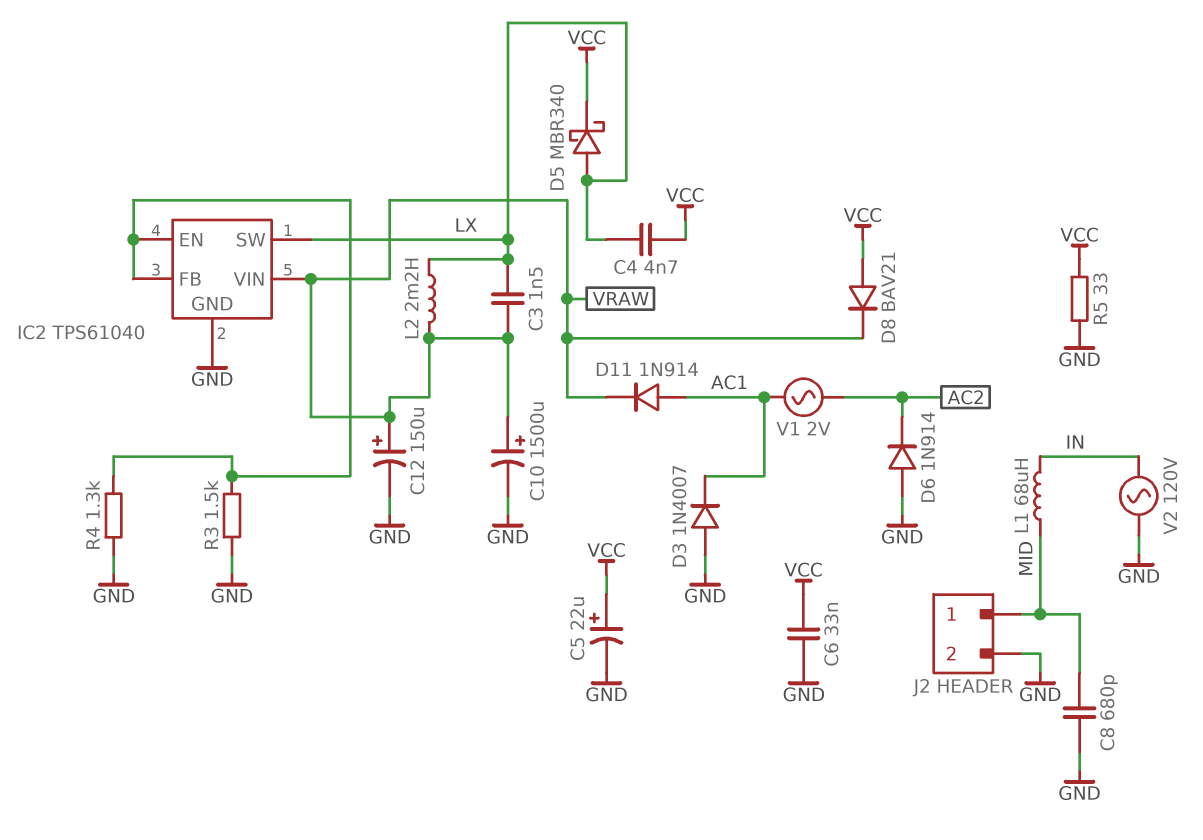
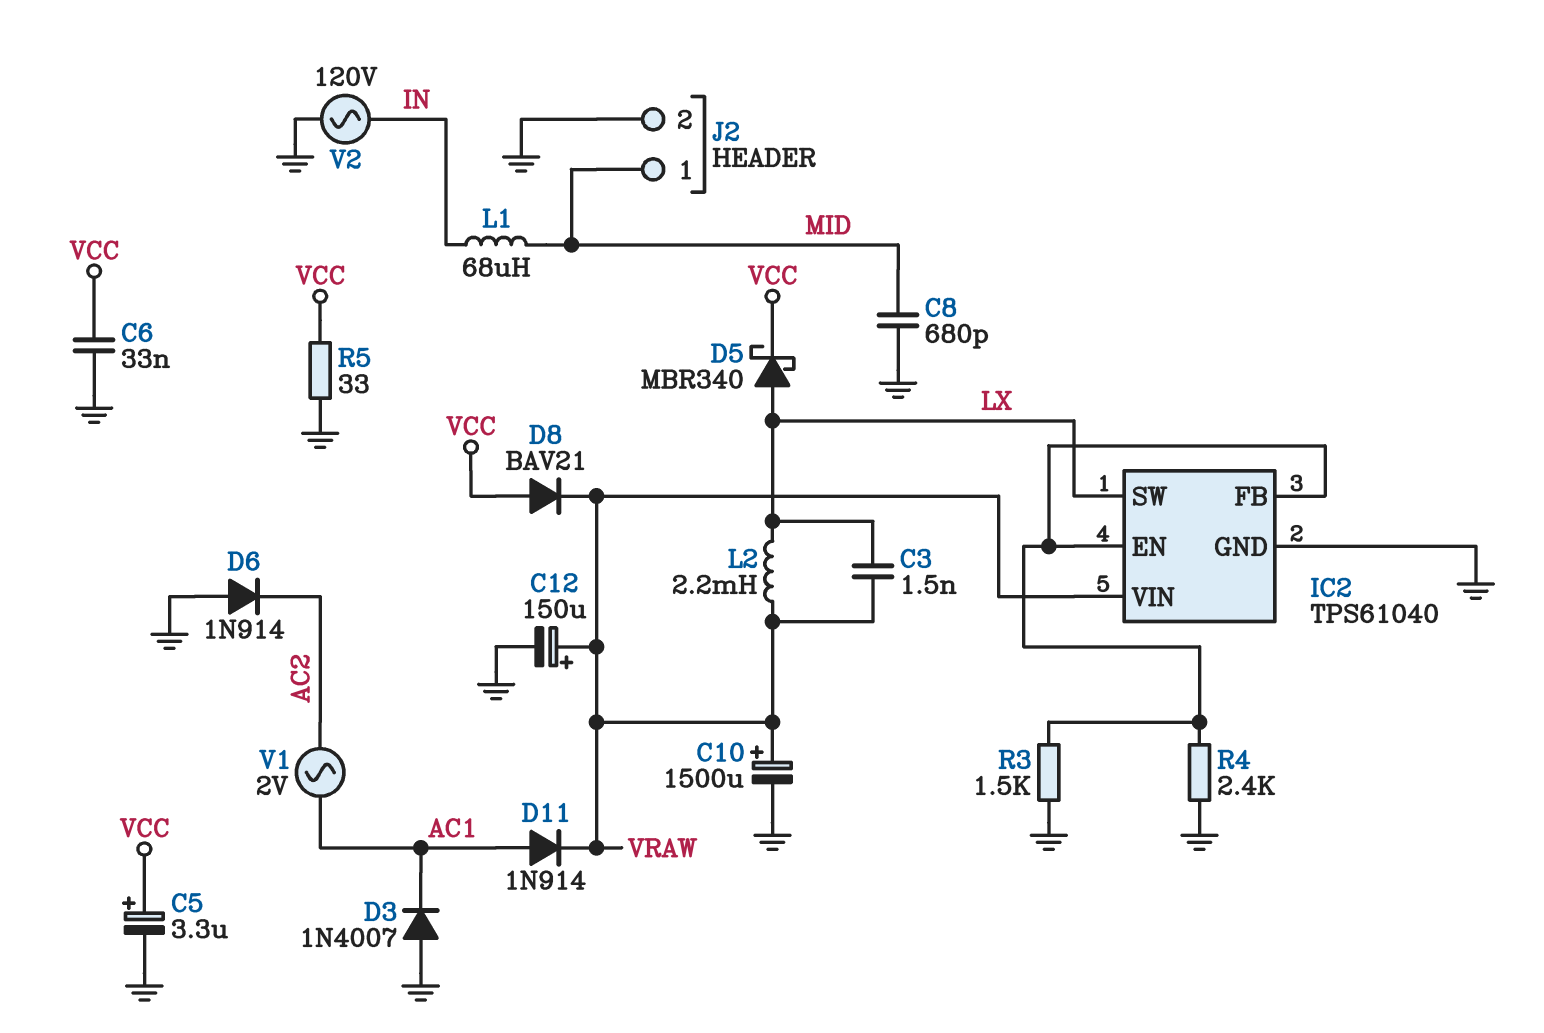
C4: 4.7nF (LX, VCC) -> none
C5: 22uF (plus VCC, minus GND) -> 3.3uF (plus VCC, minus GND)
R4: 1.3k (GND, IC2/EN) -> 2.4k (GND, IC2/EN)

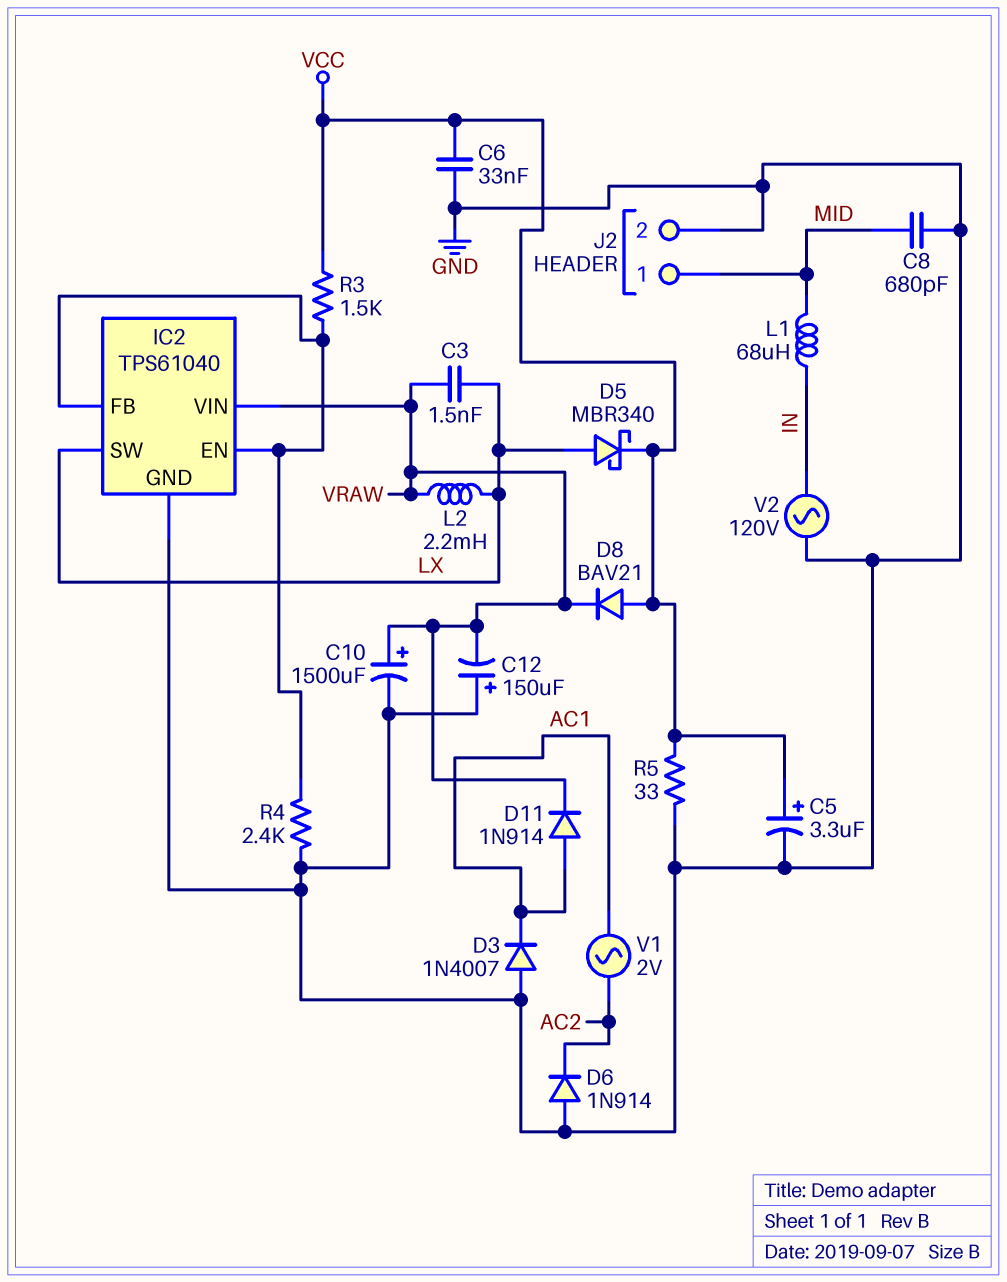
C12: 150uF (plus VRAW, minus GND) -> 150uF (plus GND, minus VRAW)
R3: 1.5k (GND, IC2/EN) -> 1.5k (IC2/EN, VCC)

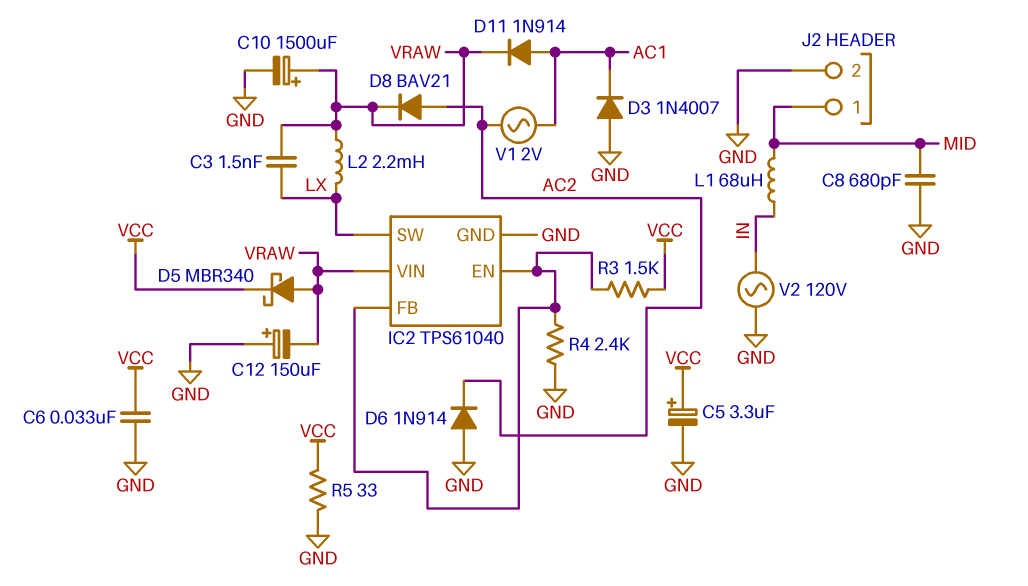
D5: schottky MBR340 (A LX, K VCC) -> schottky MBR340 (A VRAW, K VCC)
D8: diode BAV21 (A VCC, K VRAW) -> diode BAV21 (A AC2, K VRAW)

